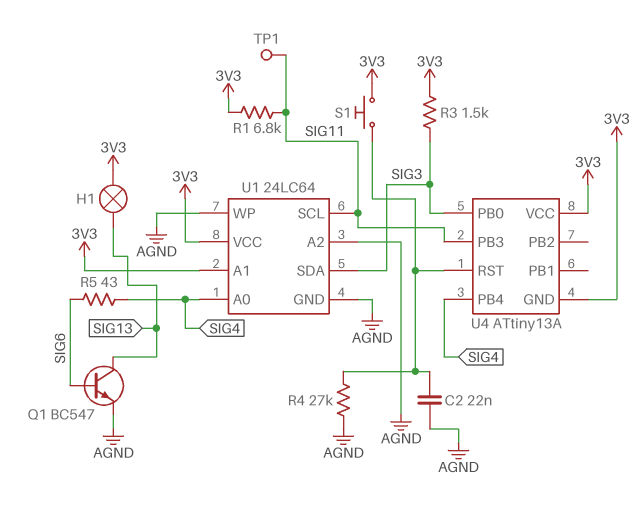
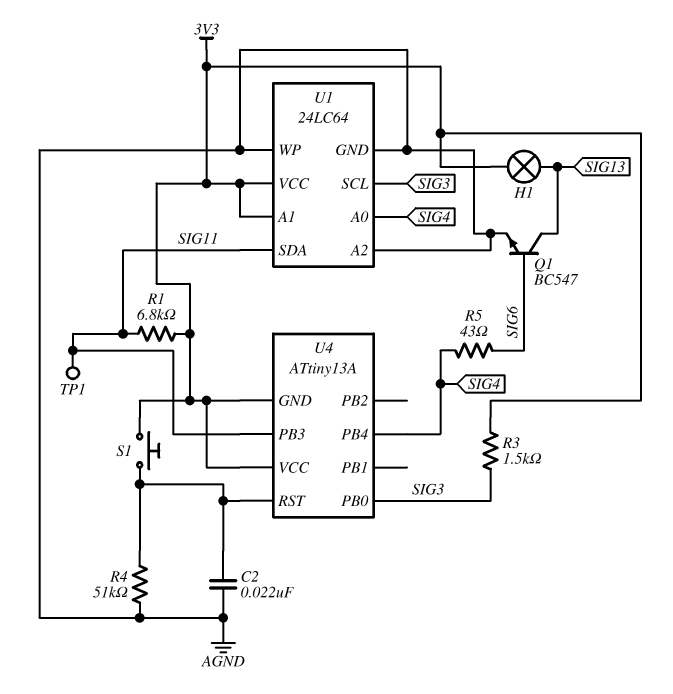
R4: 27k (AGND, U4/RST) -> 51k (AGND, U4/RST)
U1 pin SCL: SIG11 -> SIG3
U1 pin SDA: SIG3 -> SIG11

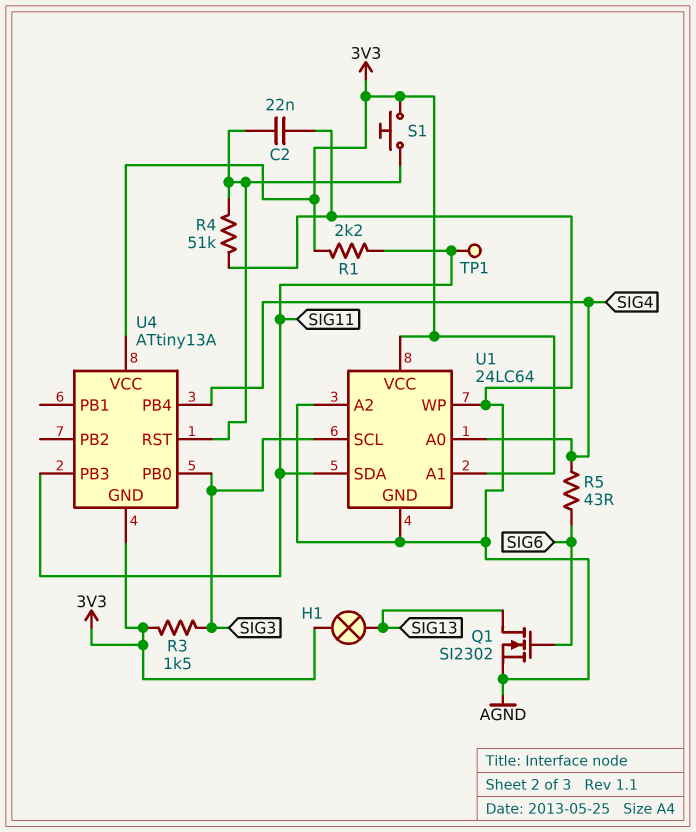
Q1: NPN BC547 (B SIG6, C SIG13, E AGND) -> NMOS SI2302 (G SIG6, D SIG13, S AGND)
R1: 6.8k (3V3, SIG11) -> 2.2k (3V3, SIG11)

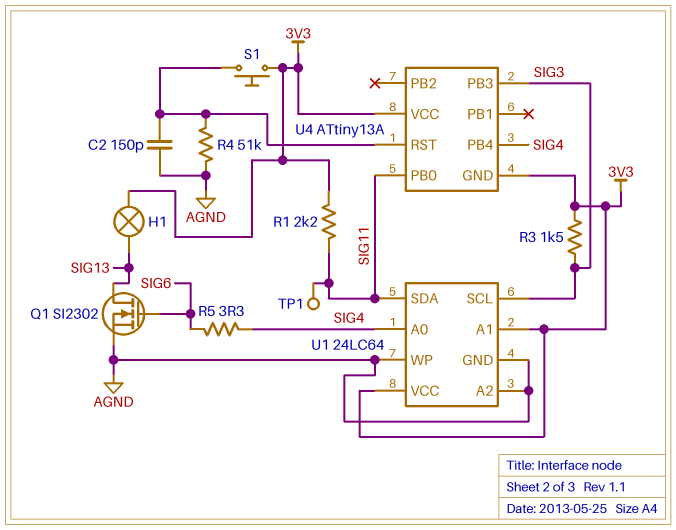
C2: 22nF (AGND, U4/RST) -> 150pF (AGND, U4/RST)
R5: 43 (SIG4, SIG6) -> 3.3 (SIG4, SIG6)
U4 pin PB0: SIG3 -> SIG11
U4 pin PB3: SIG11 -> SIG3

